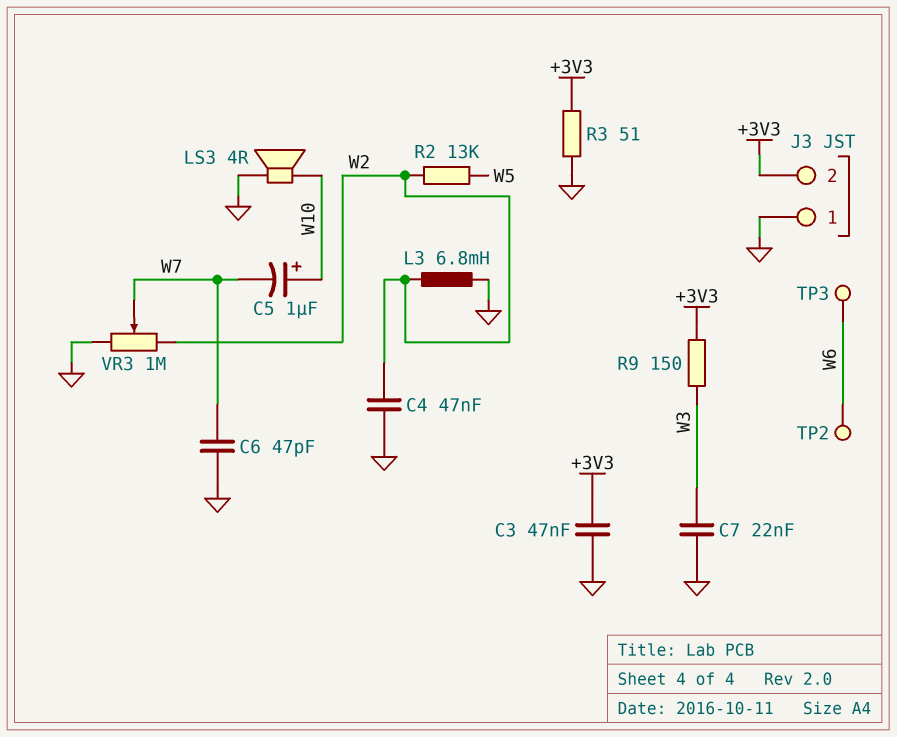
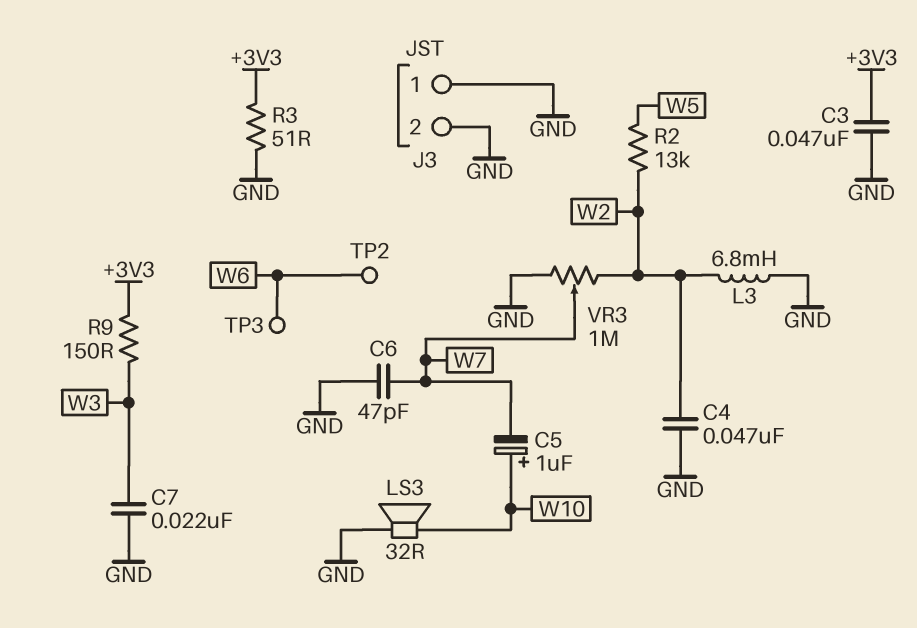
J3 pin 2: +3V3 -> GND
LS3: speaker 4R (GND, W10) -> speaker 32R (GND, W10)

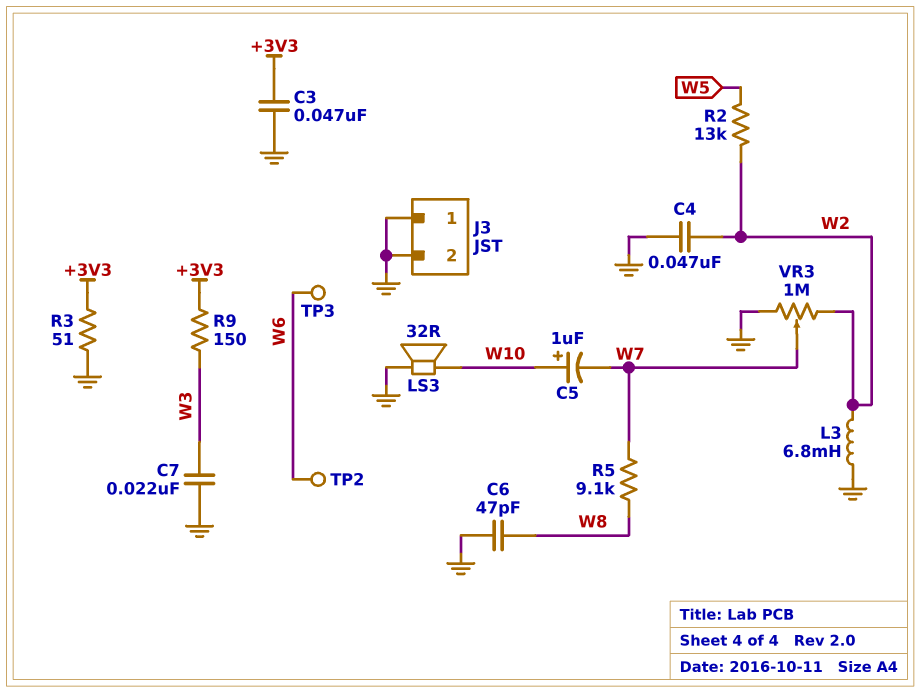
C6: 47pF (GND, W7) -> 47pF (GND, W8)
R5: none -> 9.1k (W7, W8)

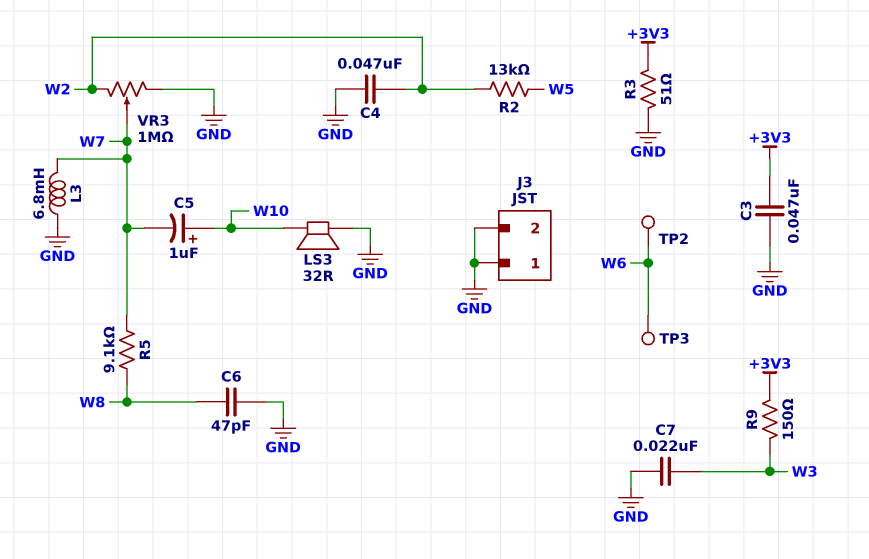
L3: 6.8mH (GND, W2) -> 6.8mH (GND, W7)

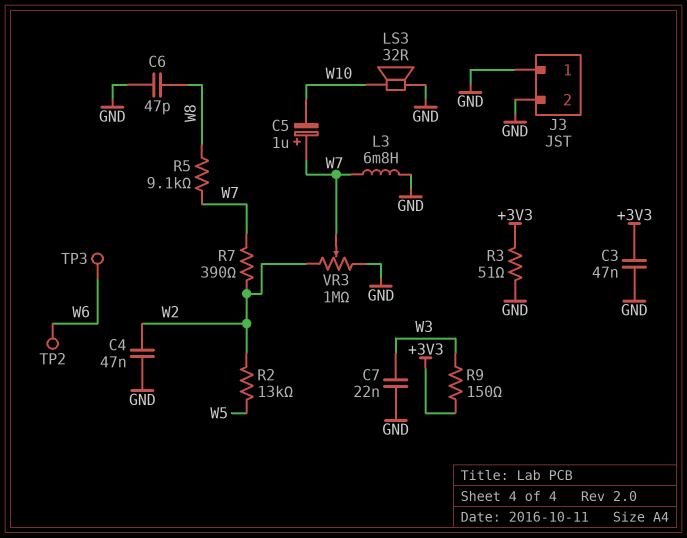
C5: 1uF (plus W10, minus W7) -> 1uF (plus W7, minus W10)
R7: none -> 390 (W2, W7)

